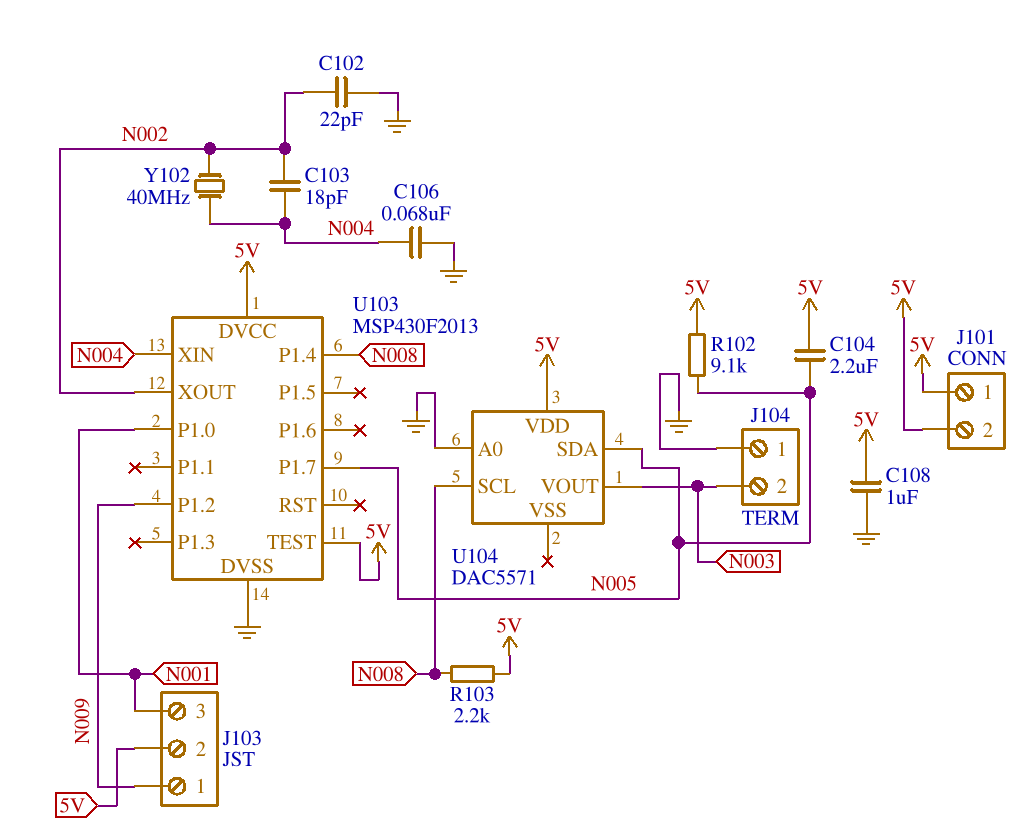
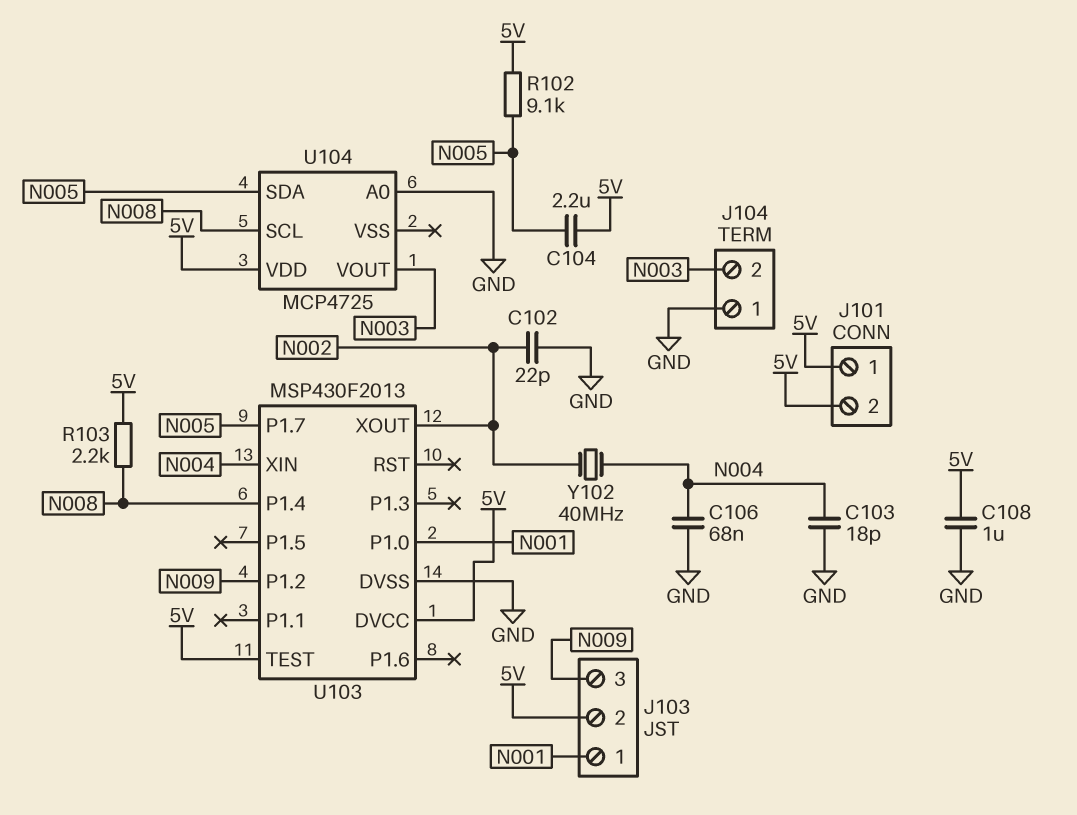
C103: 18pF (N002, N004) -> 18pF (GND, N004)
J103 pin 1: N009 -> N001
J103 pin 3: N001 -> N009
U104: DAC5571 -> MCP4725

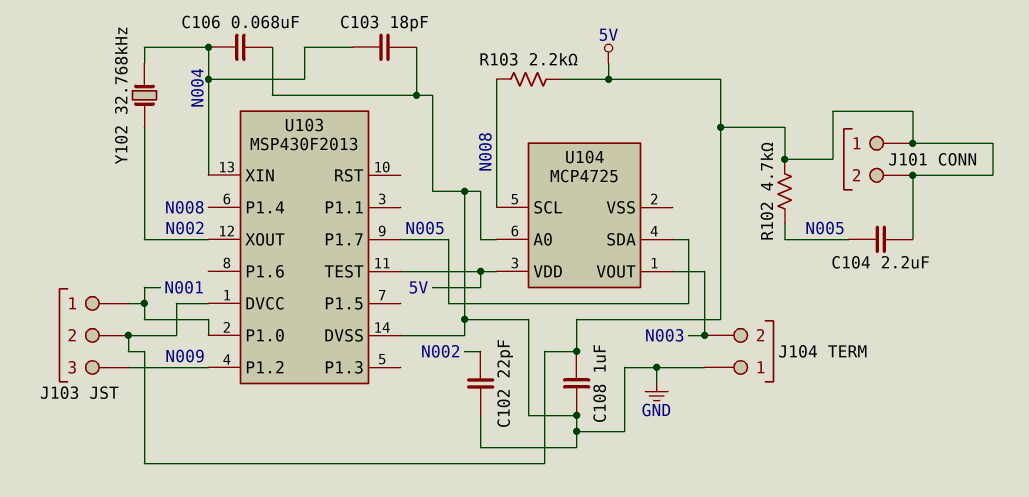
R102: 9.1k (5V, N005) -> 4.7k (5V, N005)
Y102: 40MHz (N002, N004) -> 32.768kHz (N002, N004)

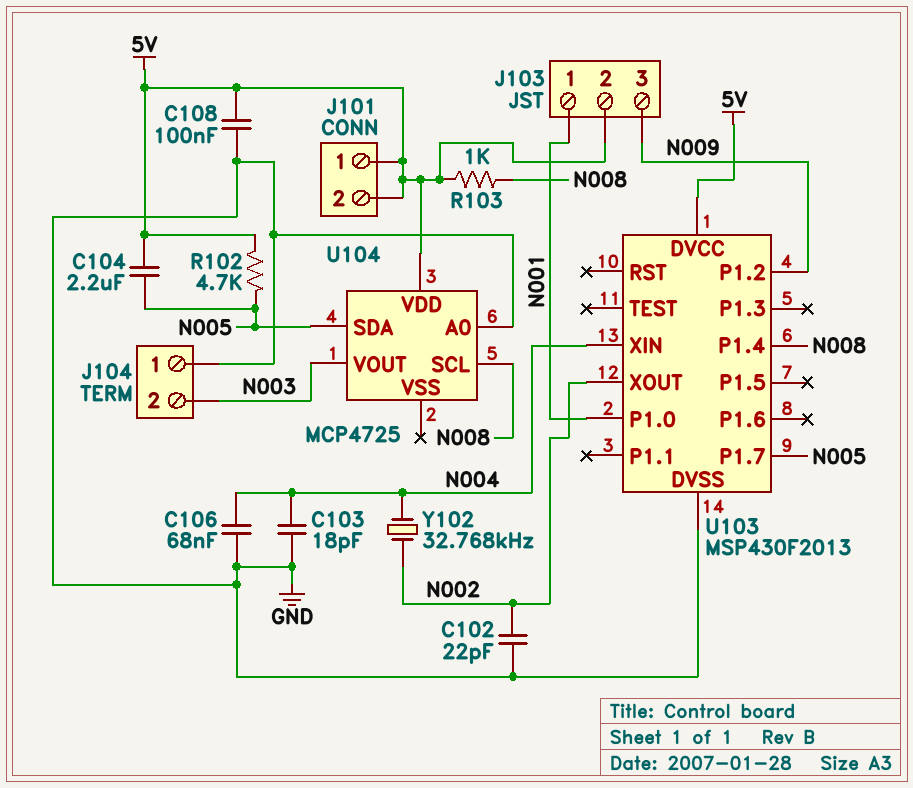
C108: 1uF (5V, GND) -> 100nF (5V, GND)
R103: 2.2k (5V, N008) -> 1k (5V, N008)
U103 pin TEST: 5V -> none

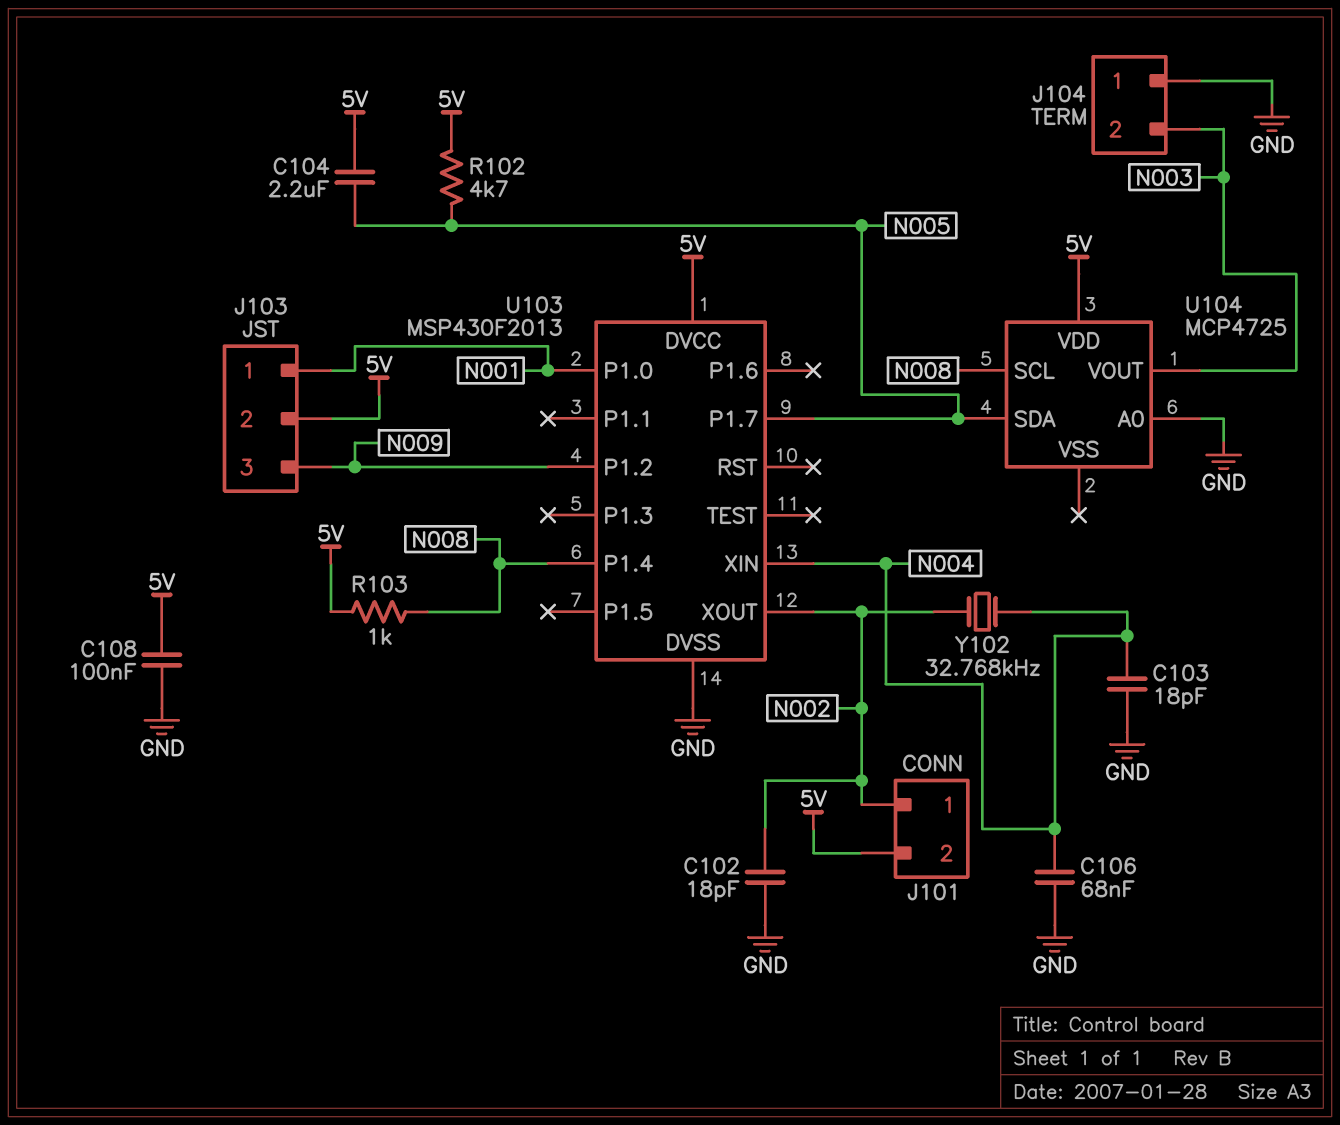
C102: 22pF (GND, N002) -> 18pF (GND, N002)
J101 pin 1: 5V -> N002

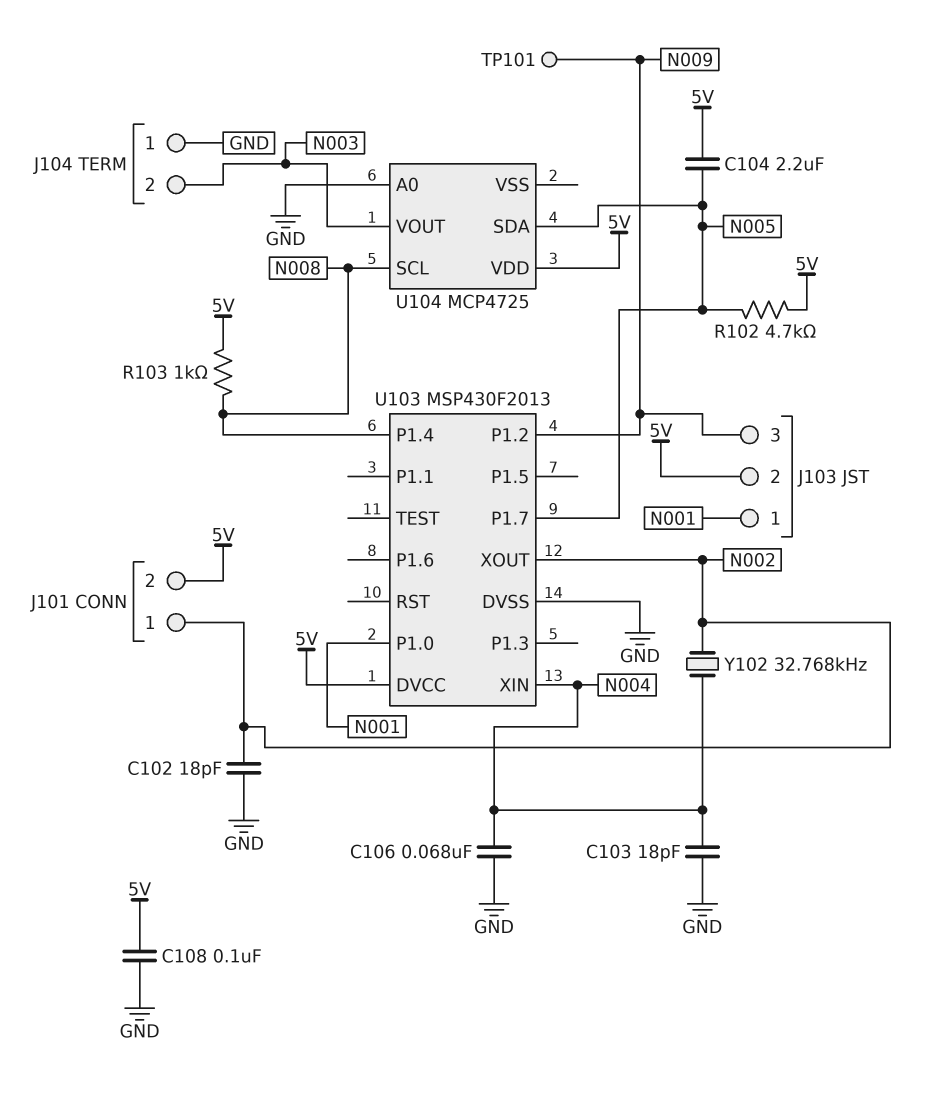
TP101: none -> test point (N009)

